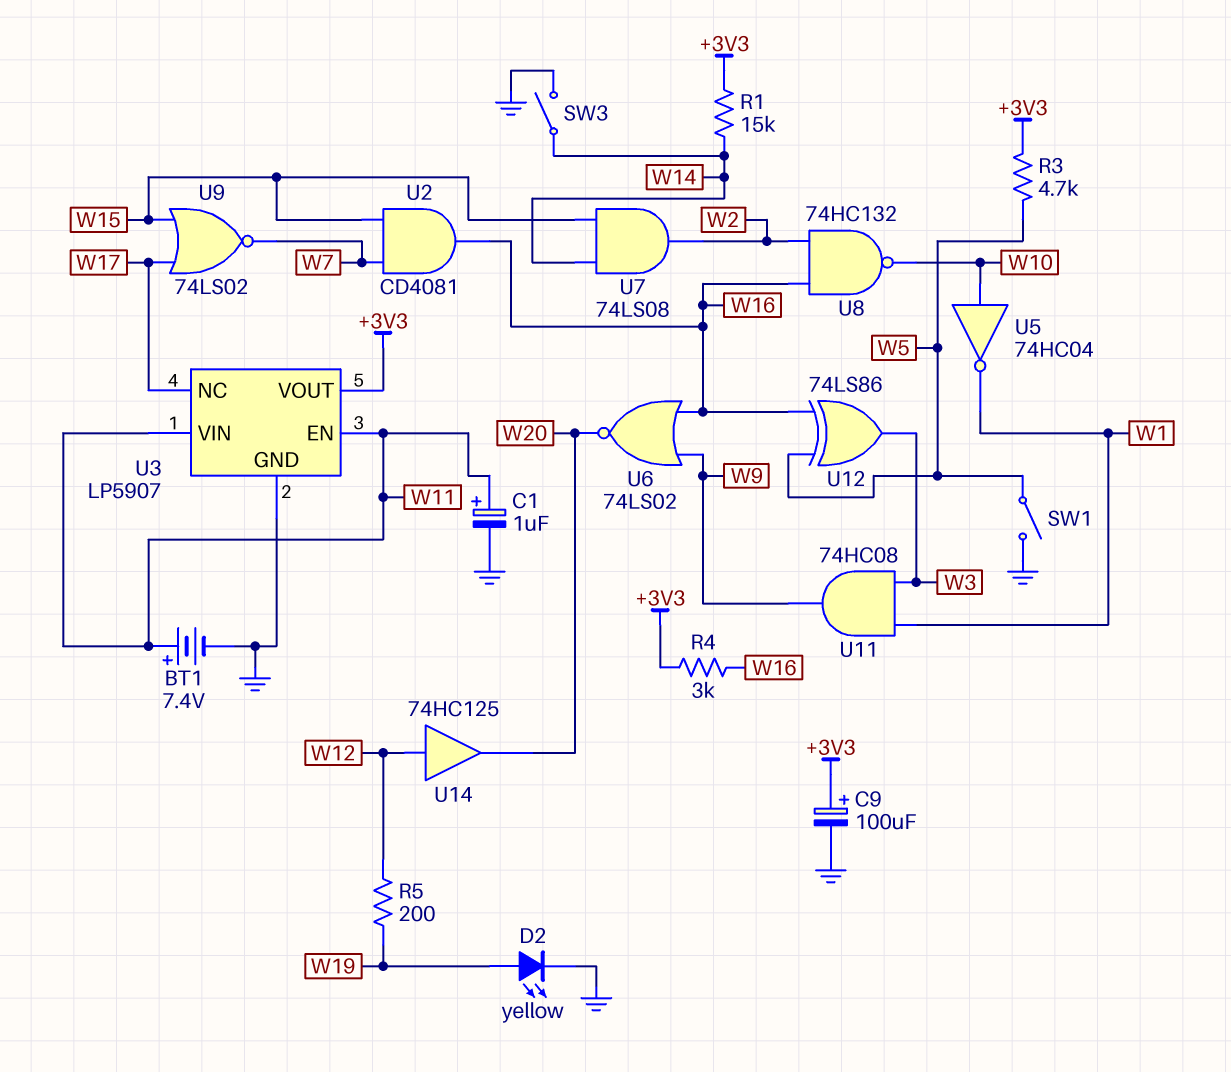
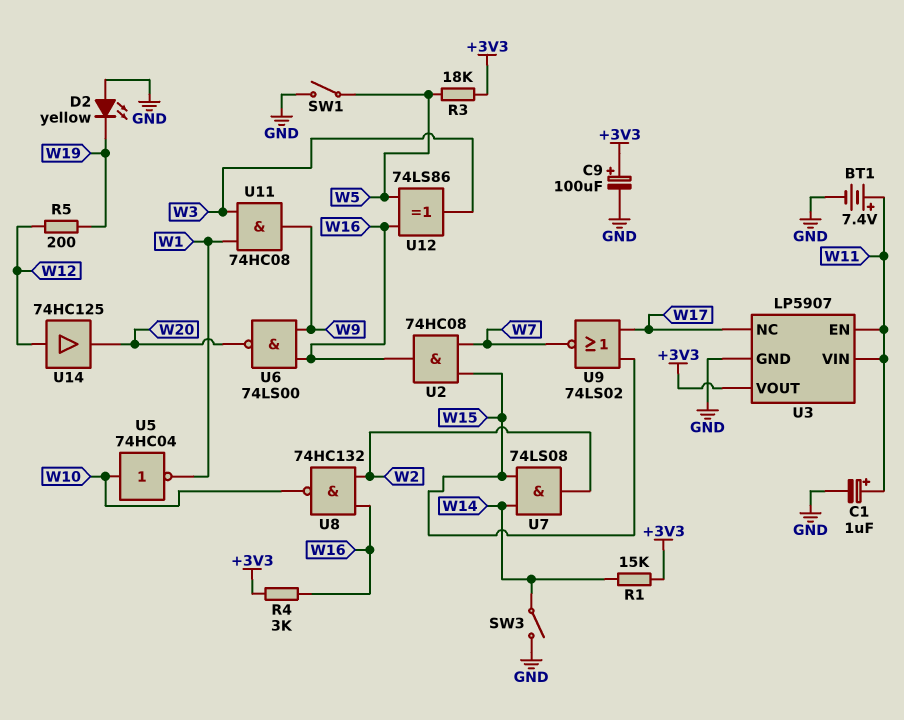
D2: LED yellow (A W19, K GND) -> LED yellow (A GND, K W19)
R3: 4.7k (+3V3, W5) -> 18k (+3V3, W5)
U2: AND CD4081 (in W7, in W15, out W16) -> AND 74HC08 (in W7, in W15, out W16)
U6: NOR 74LS02 (in W9, in W16, out W20) -> NAND 74LS00 (in W9, in W16, out W20)

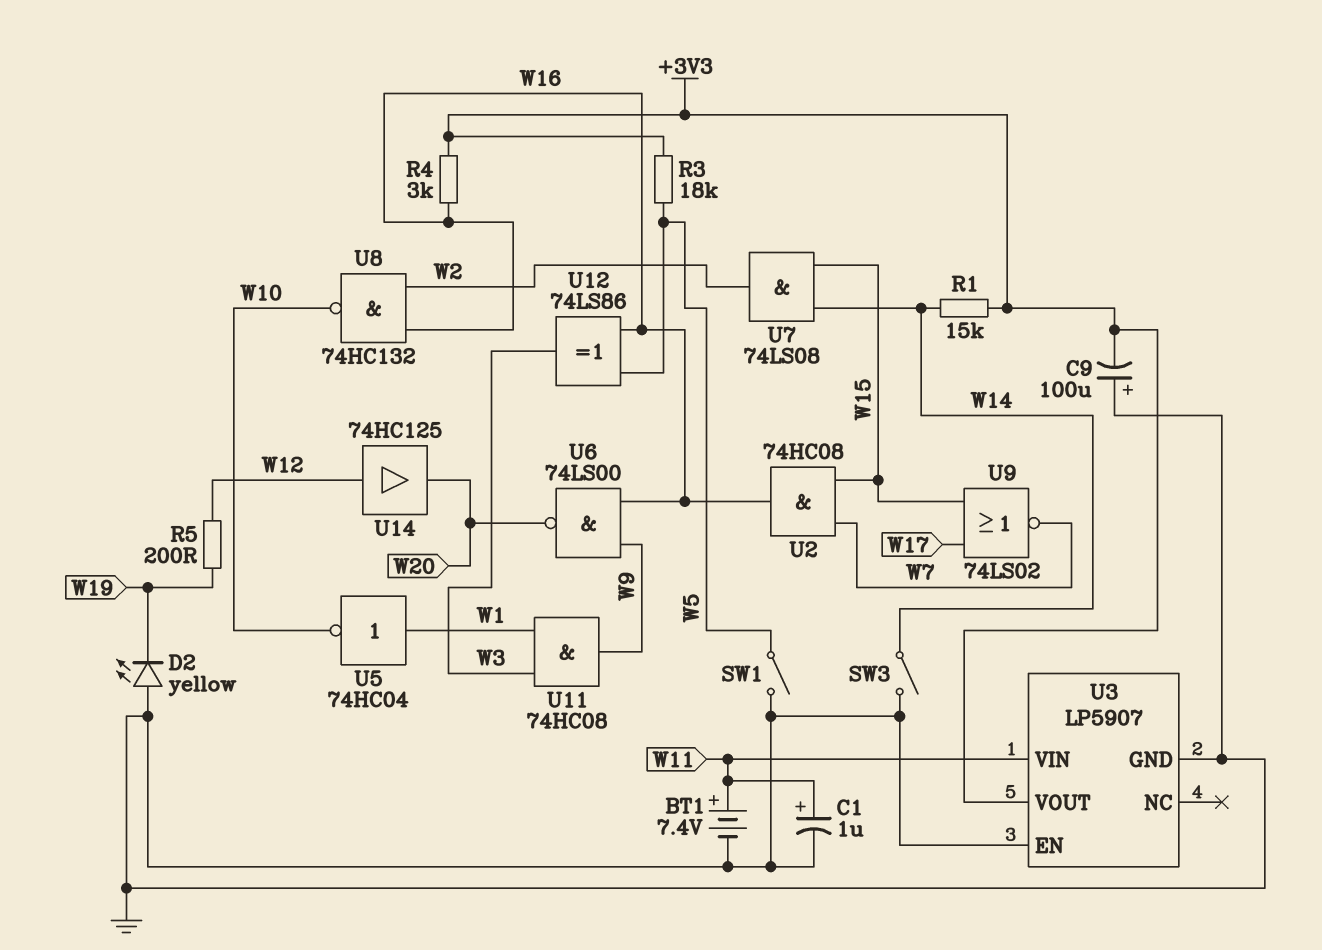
C9: 100uF (plus +3V3, minus GND) -> 100uF (plus GND, minus +3V3)
U3 pin EN: W11 -> GND
U3 pin NC: W17 -> none
U5: NOT 74HC04 (in W10, out W1) -> NOT 74HC04 (in W1, out W10)

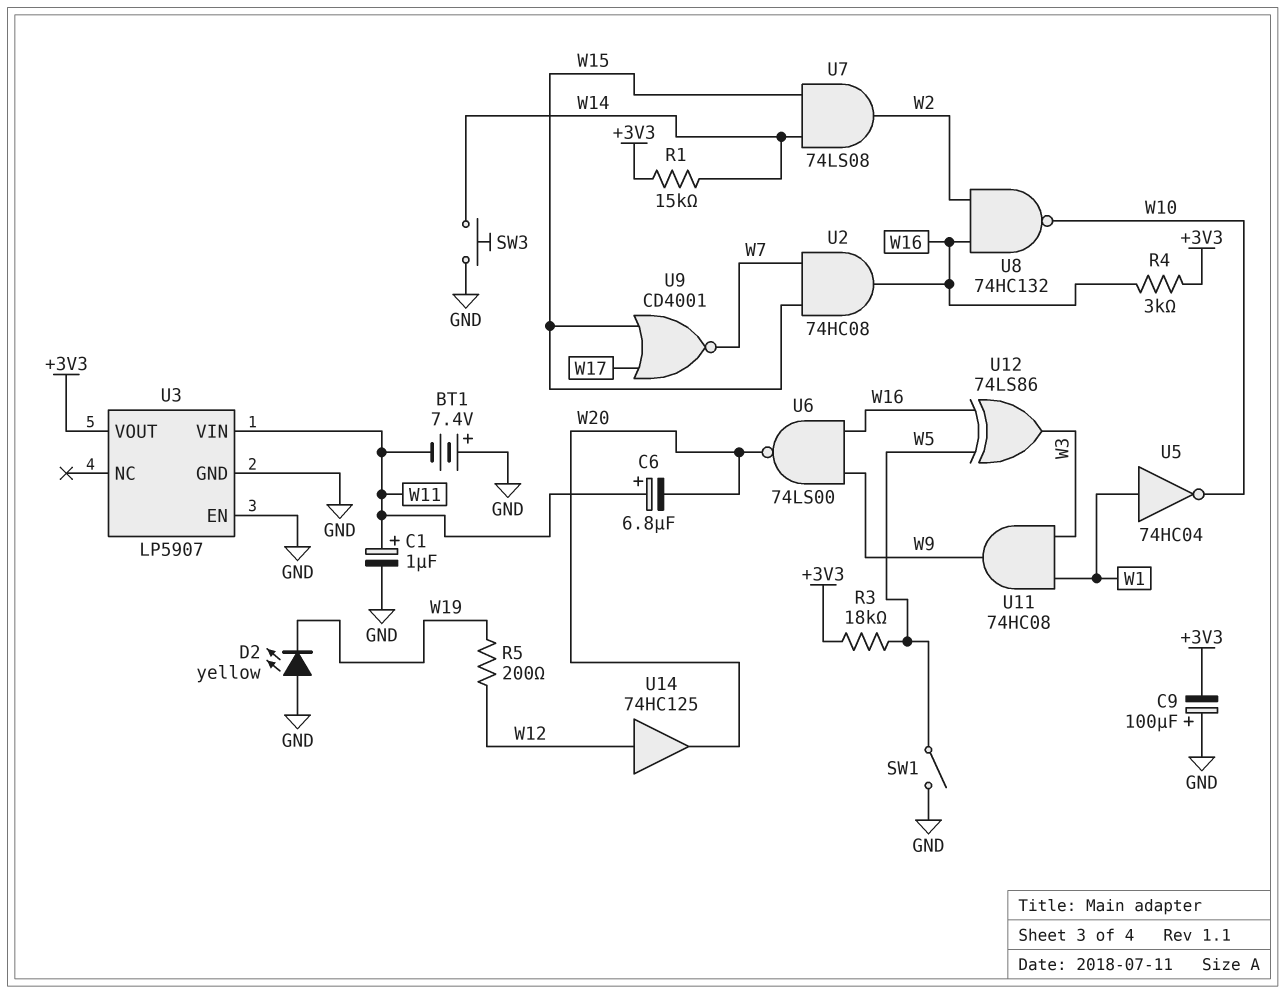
BT1: 7.4V (plus W11, minus GND) -> 7.4V (plus GND, minus W11)
C6: none -> 6.8uF (plus W11, minus W20)
SW3: switch (GND, W14) -> button (GND, W14)
U9: NOR 74LS02 (in W15, in W17, out W7) -> NOR CD4001 (in W15, in W17, out W7)

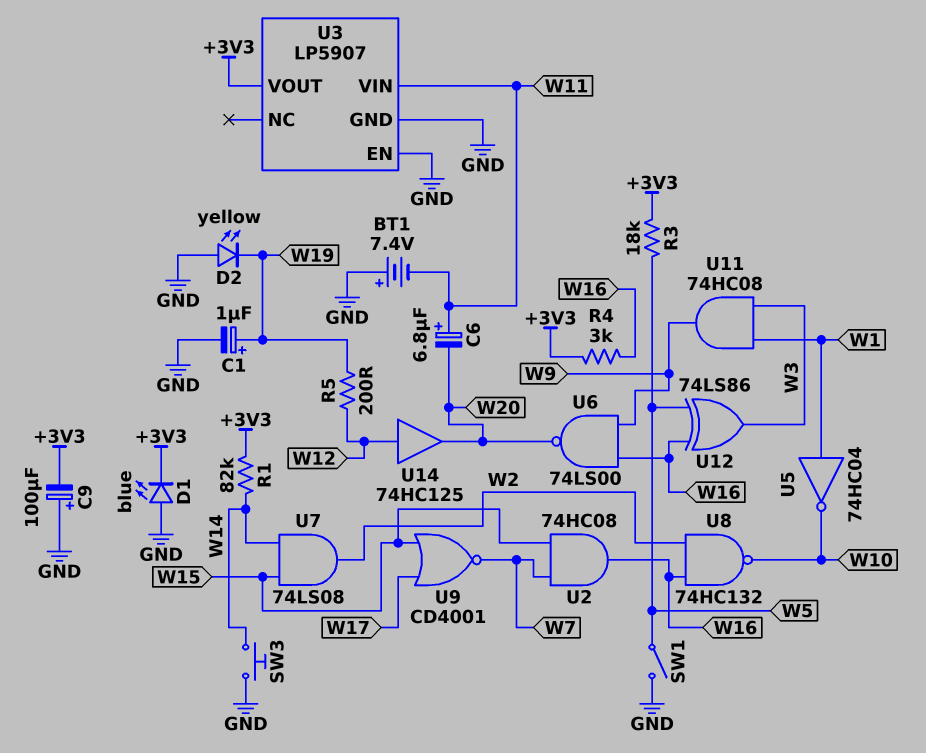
C1: 1uF (plus W11, minus GND) -> 1uF (plus W19, minus GND)
D1: none -> LED blue (A GND, K +3V3)
R1: 15k (+3V3, W14) -> 82k (+3V3, W14)

